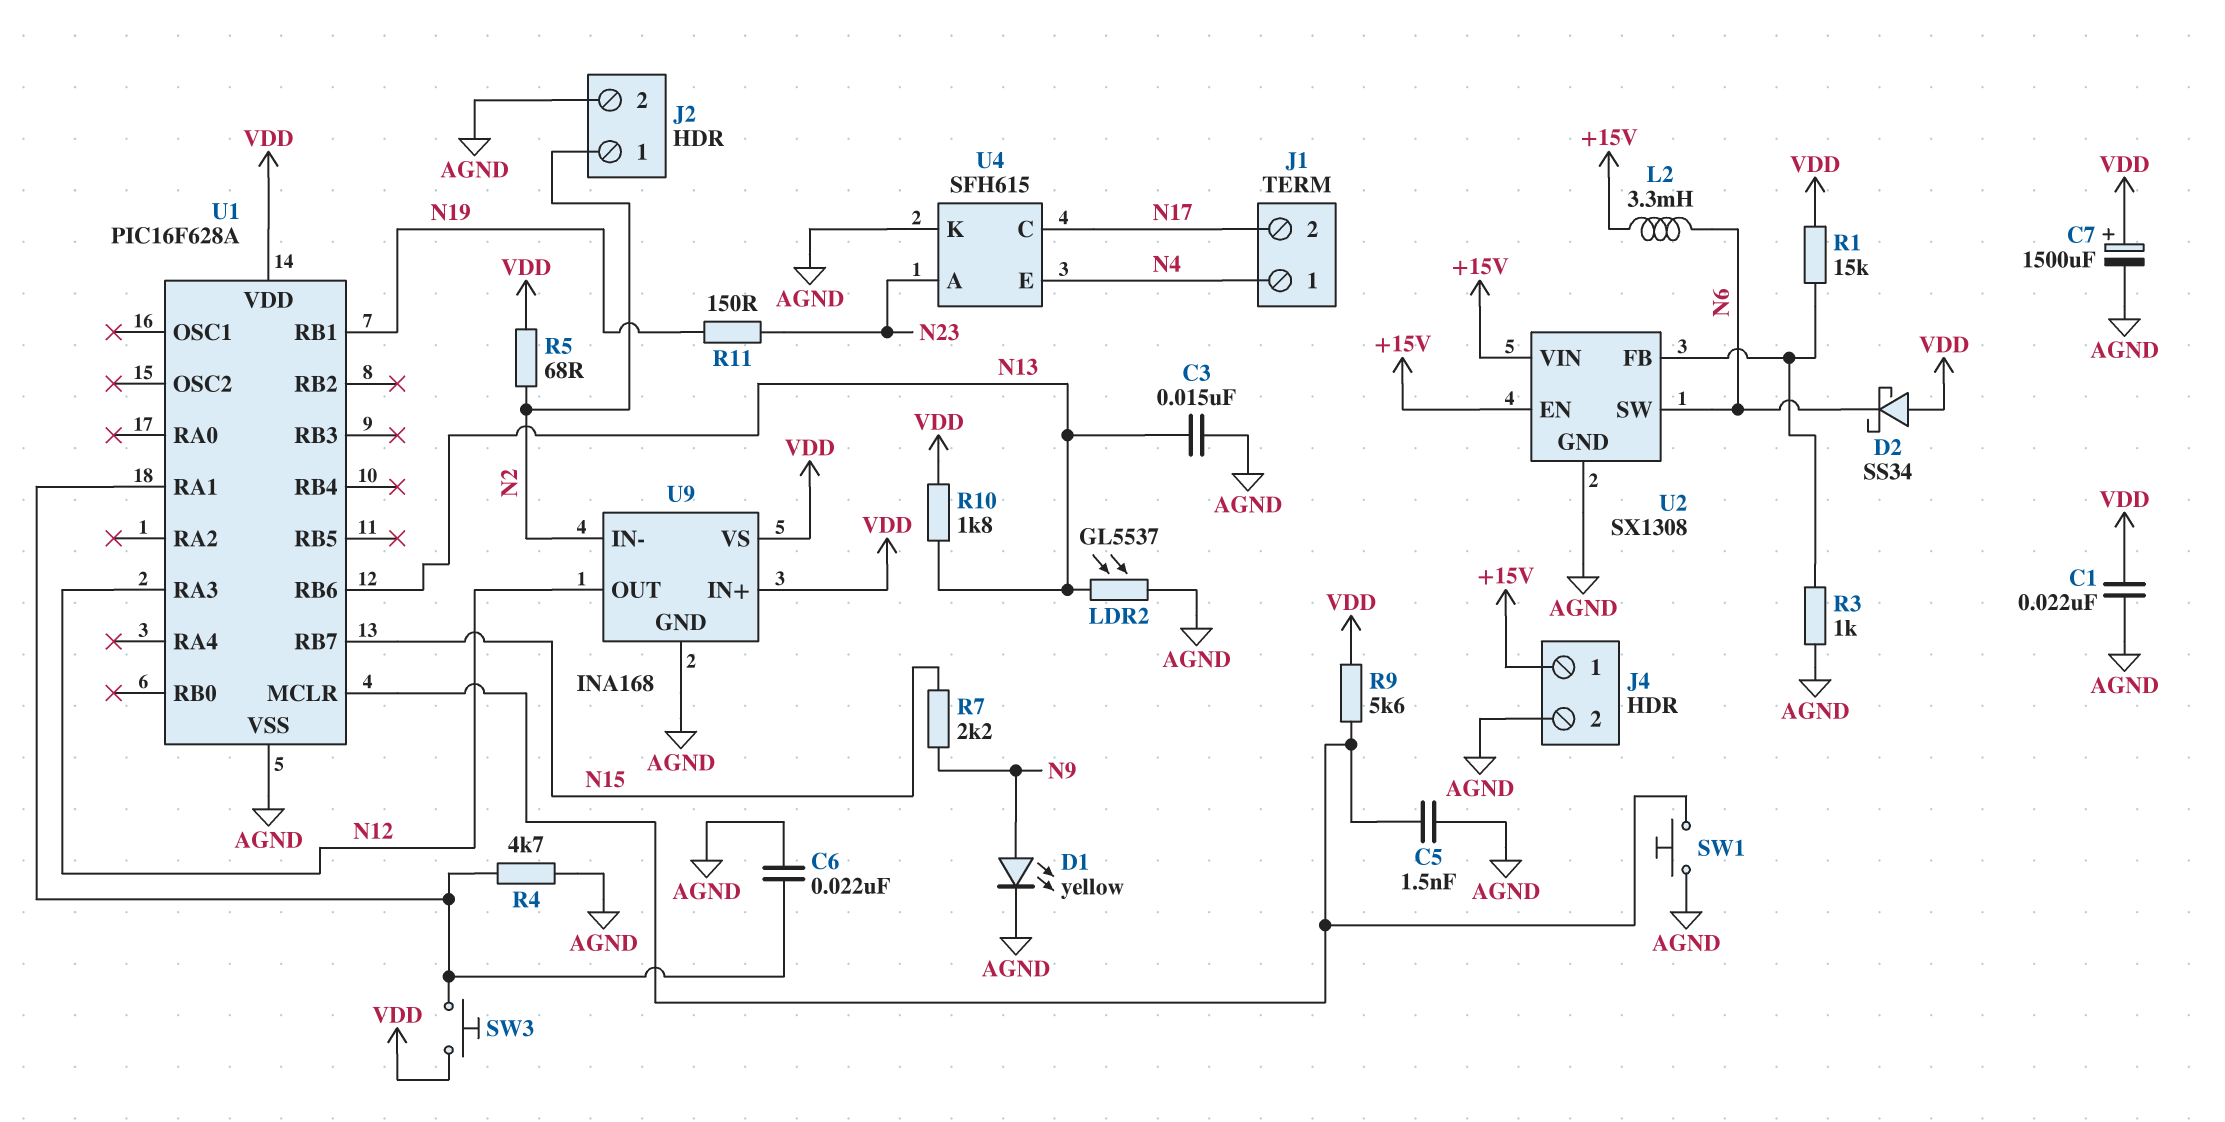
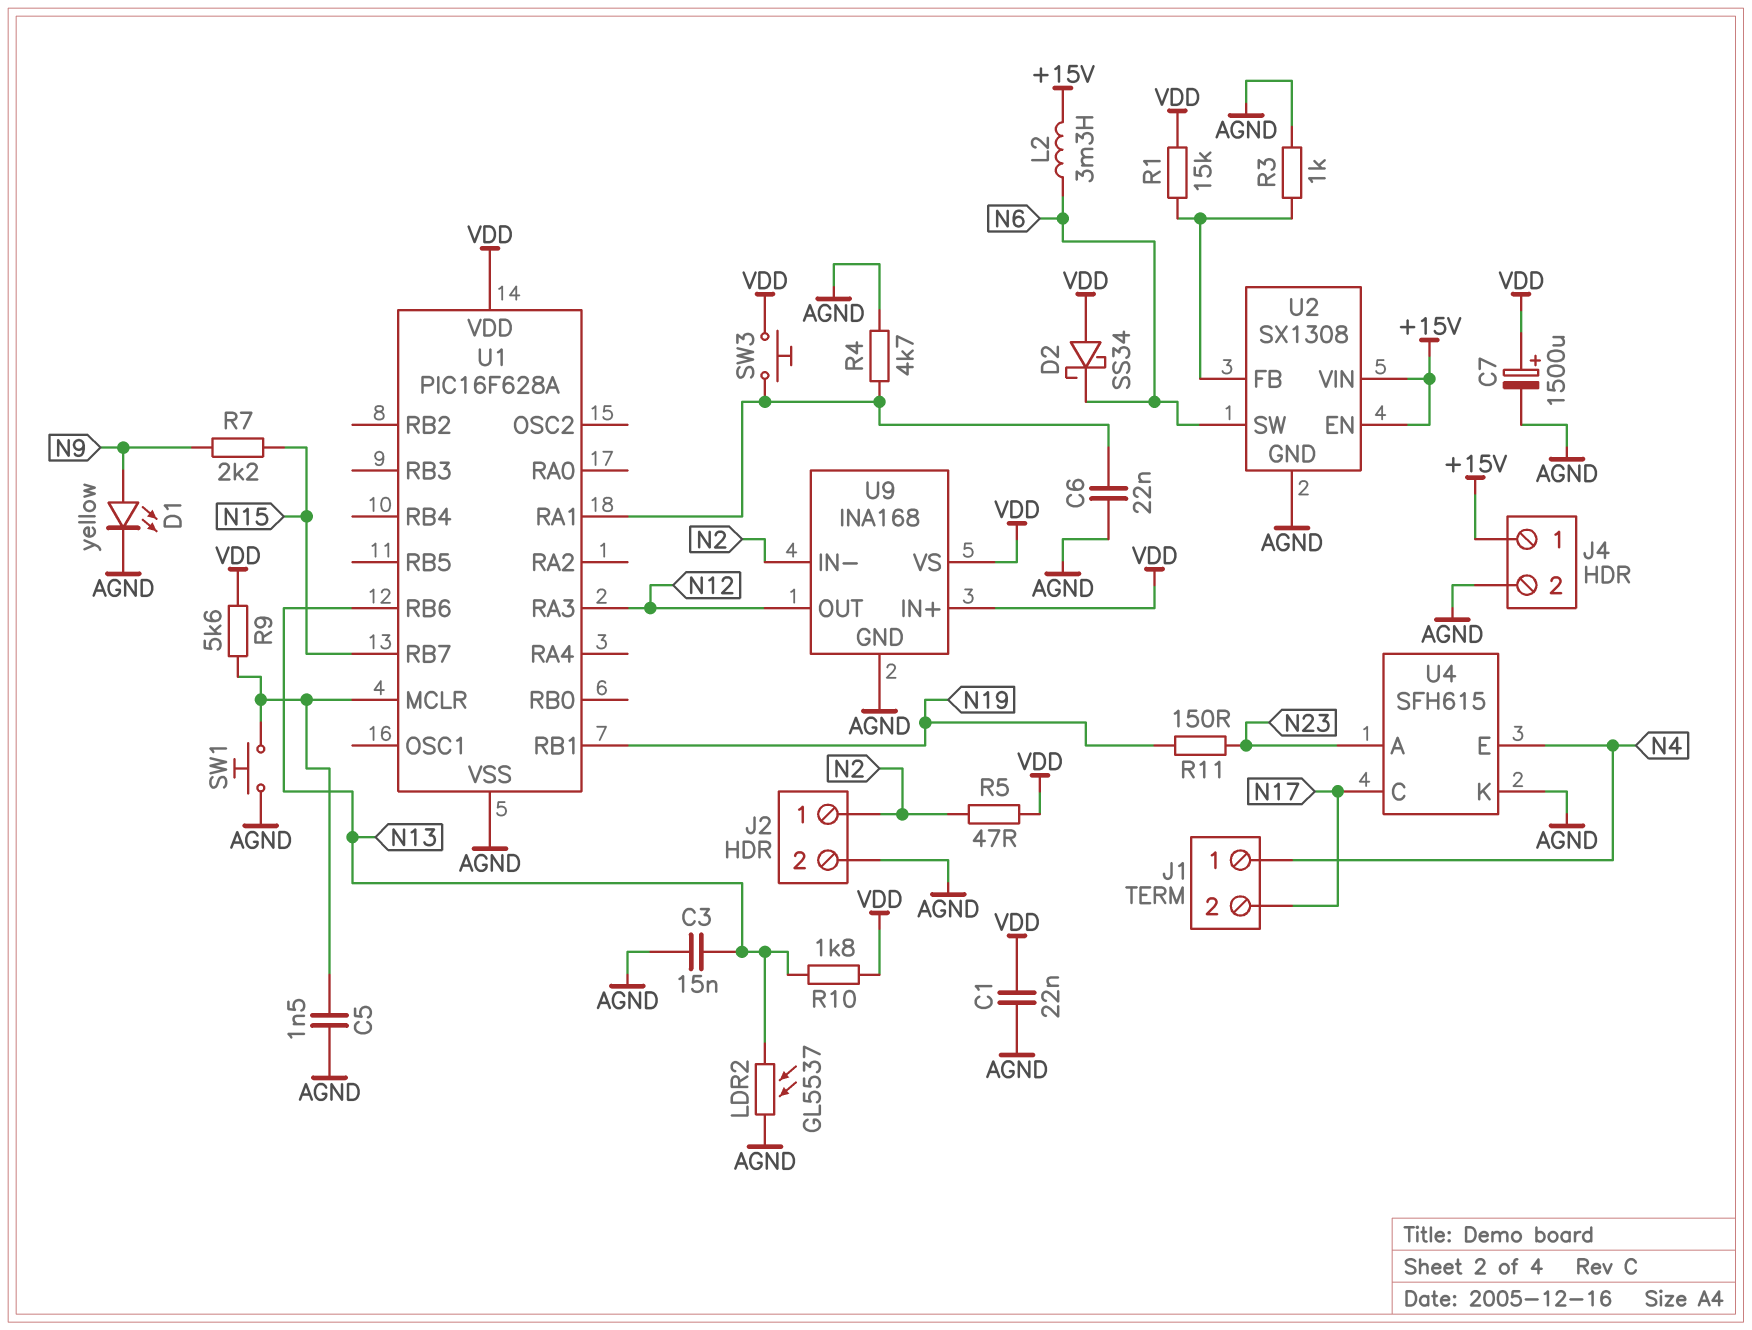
R5: 68 (N2, VDD) -> 47 (N2, VDD)

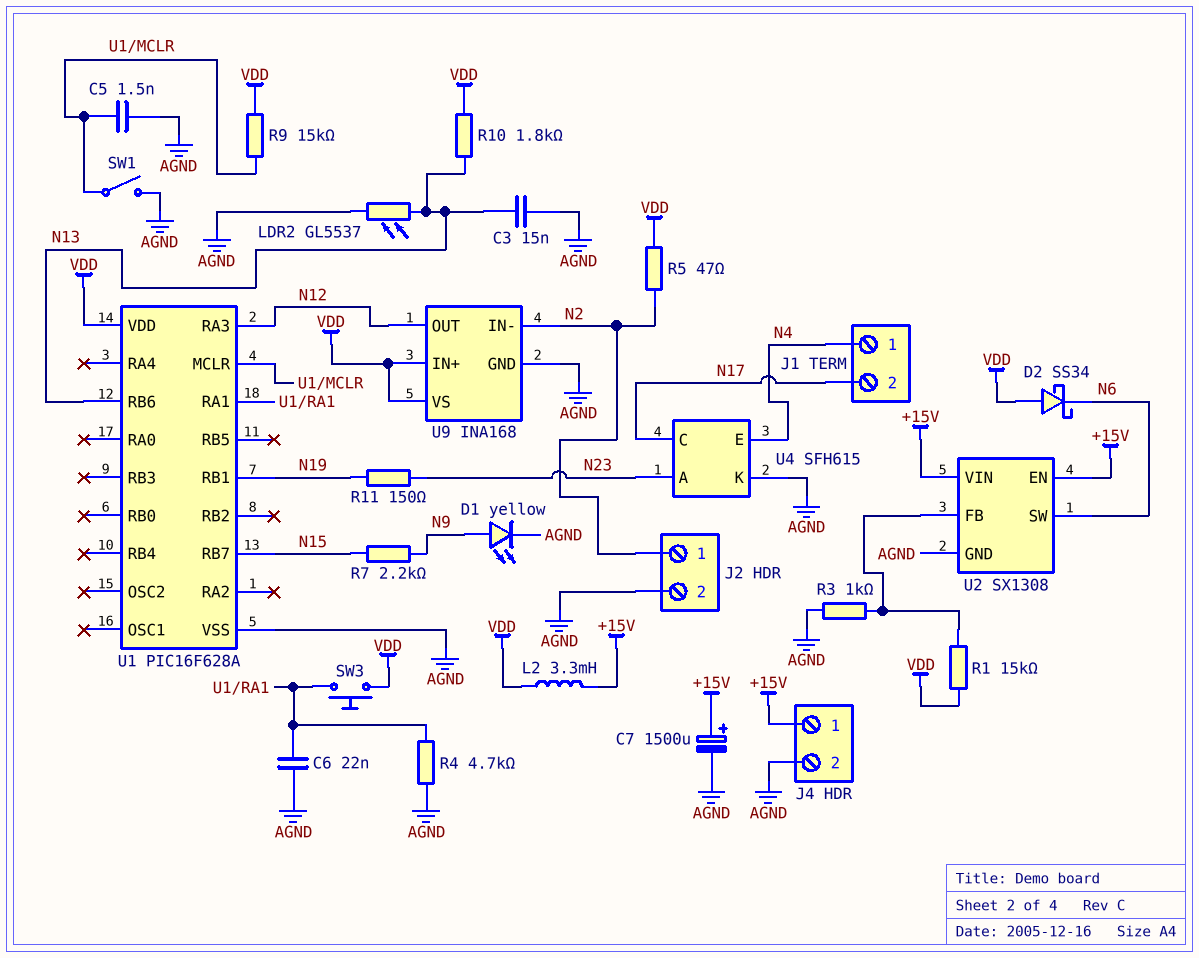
C1: 22nF (AGND, VDD) -> none
C7: 1500uF (plus VDD, minus AGND) -> 1500uF (plus +15V, minus AGND)
L2: 3.3mH (+15V, N6) -> 3.3mH (+15V, VDD)
R9: 5.6k (U1/MCLR, VDD) -> 15k (U1/MCLR, VDD)
SW1: button (AGND, U1/MCLR) -> switch (AGND, U1/MCLR)

